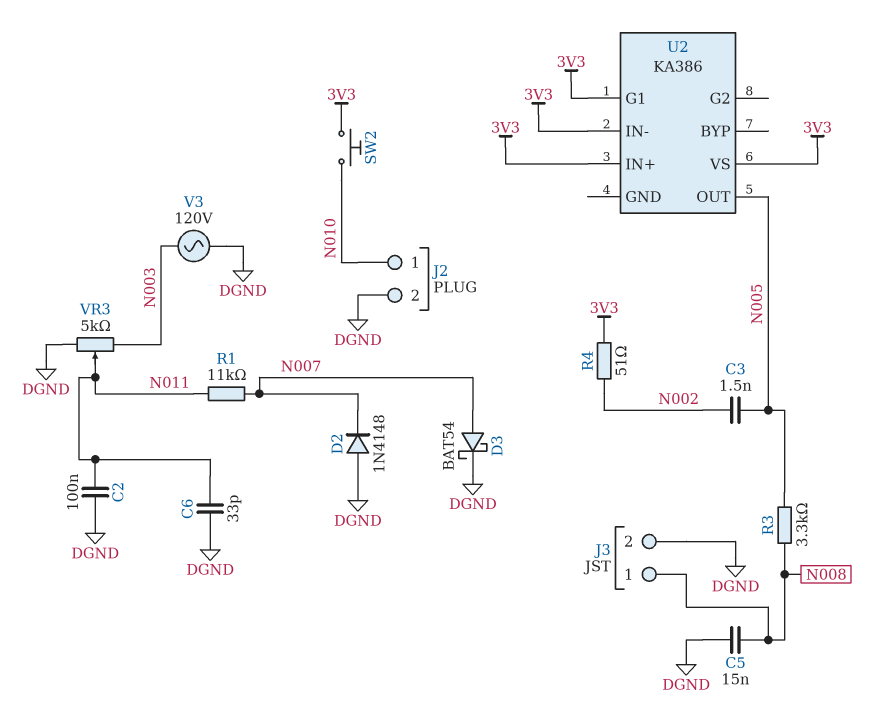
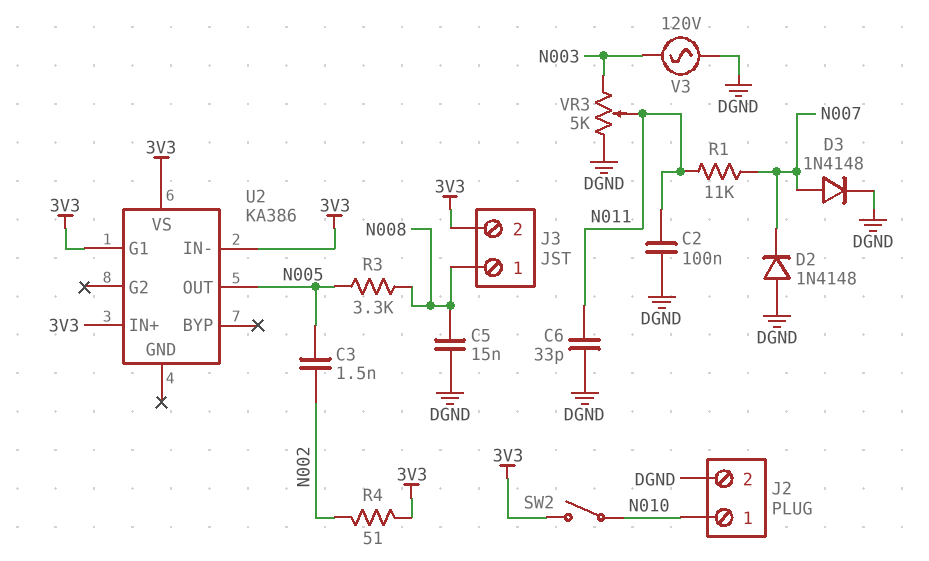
D3: schottky BAT54 (A N007, K DGND) -> diode 1N4148 (A N007, K DGND)
J3 pin 2: DGND -> 3V3
SW2: button (3V3, N010) -> switch (3V3, N010)

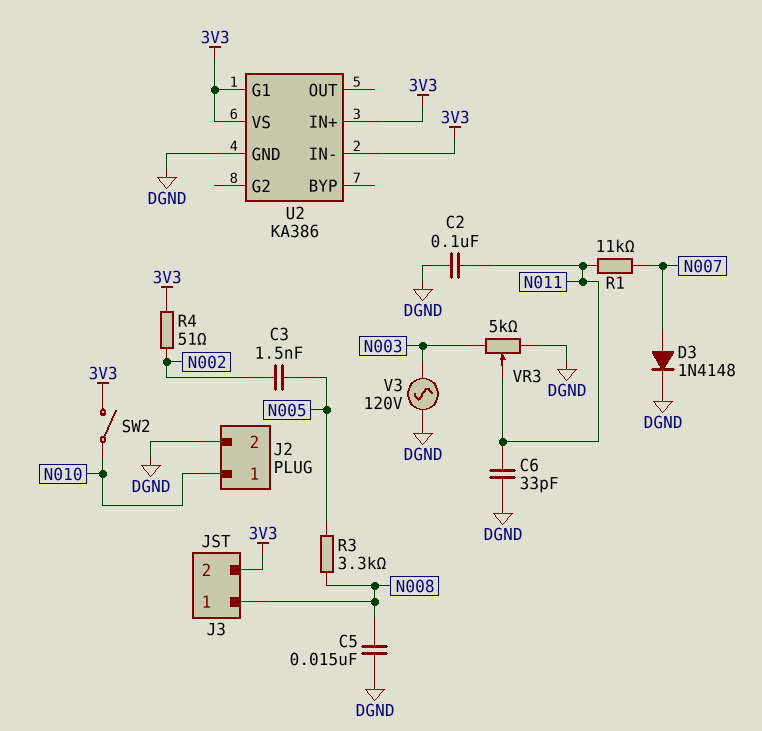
D2: diode 1N4148 (A DGND, K N007) -> none
U2 pin GND: none -> DGND
U2 pin OUT: N005 -> none

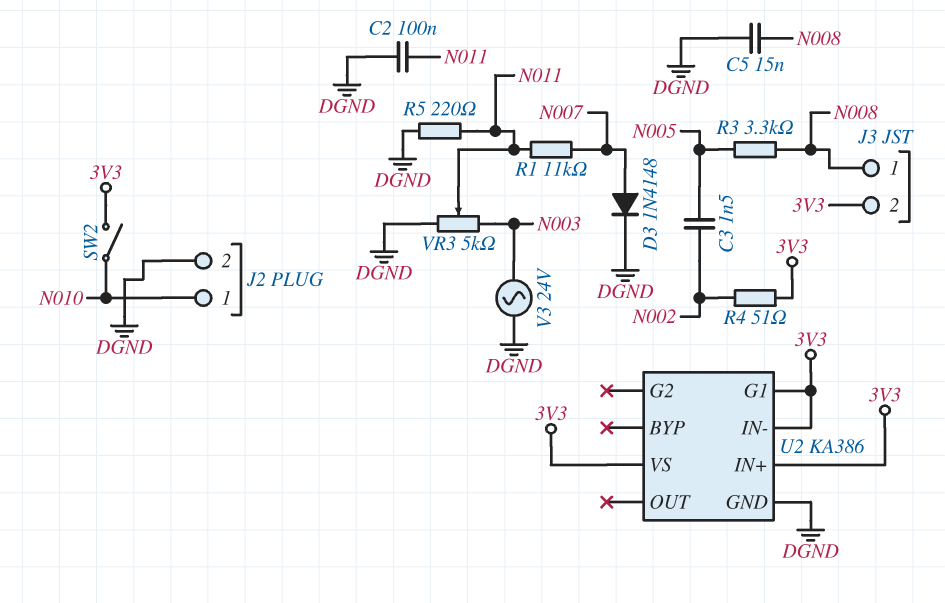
C6: 33pF (DGND, N011) -> none
R5: none -> 220 (DGND, N011)
V3: AC 120V (DGND, N003) -> AC 24V (DGND, N003)

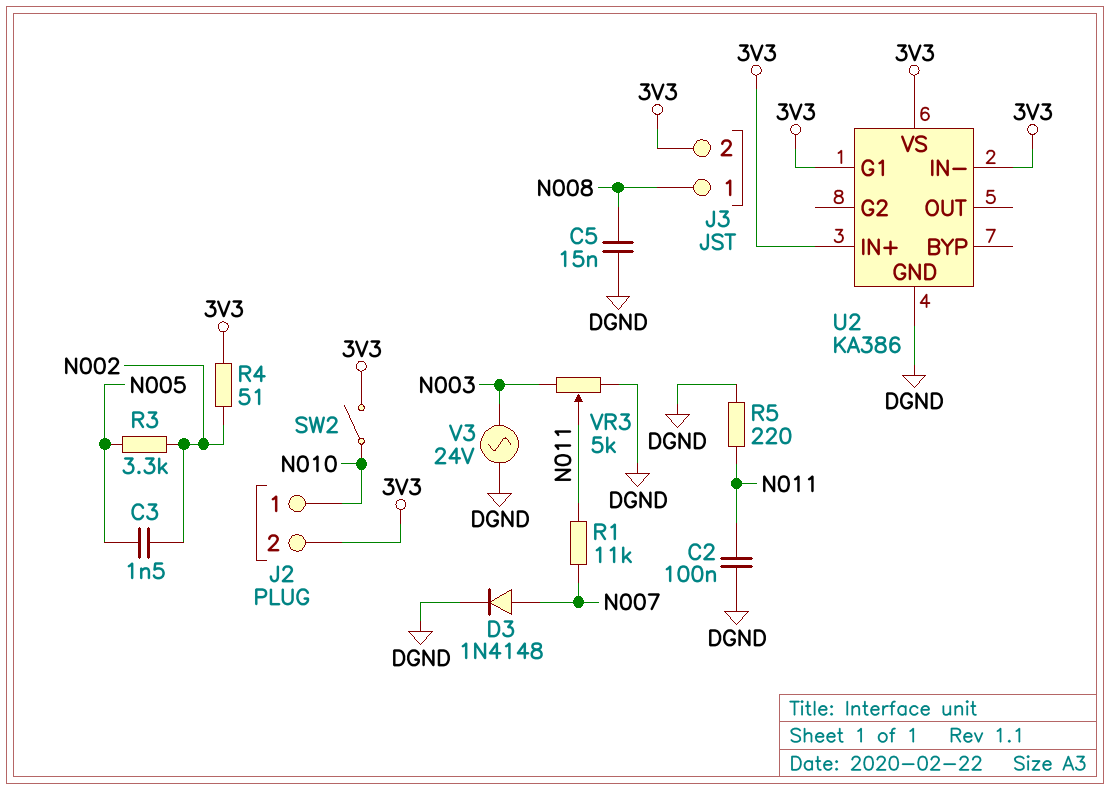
J2 pin 2: DGND -> 3V3
R3: 3.3k (N005, N008) -> 3.3k (N002, N005)

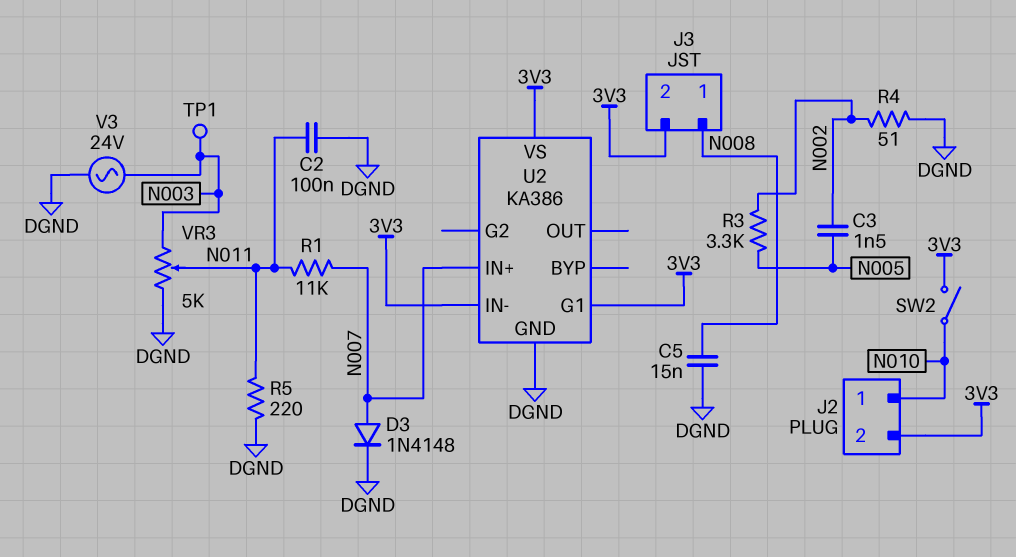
R4: 51 (3V3, N002) -> 51 (DGND, N002)
TP1: none -> test point (N003)
U2 pin IN+: 3V3 -> N007

